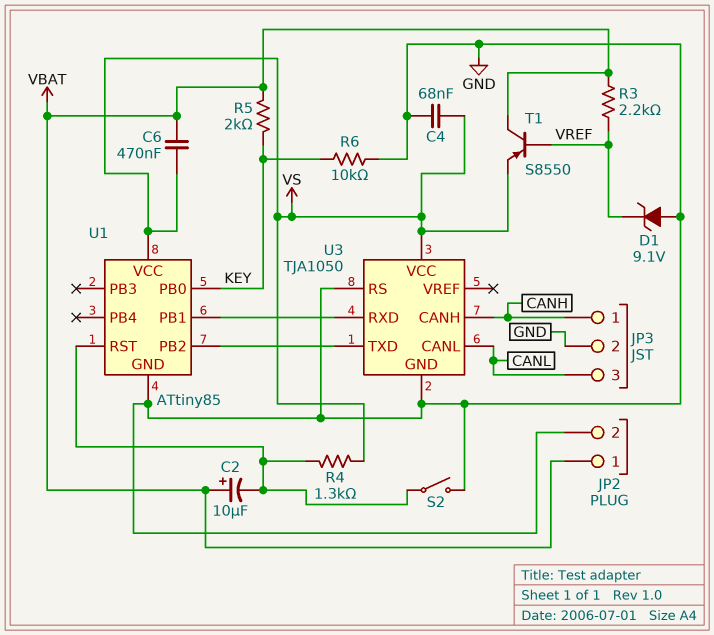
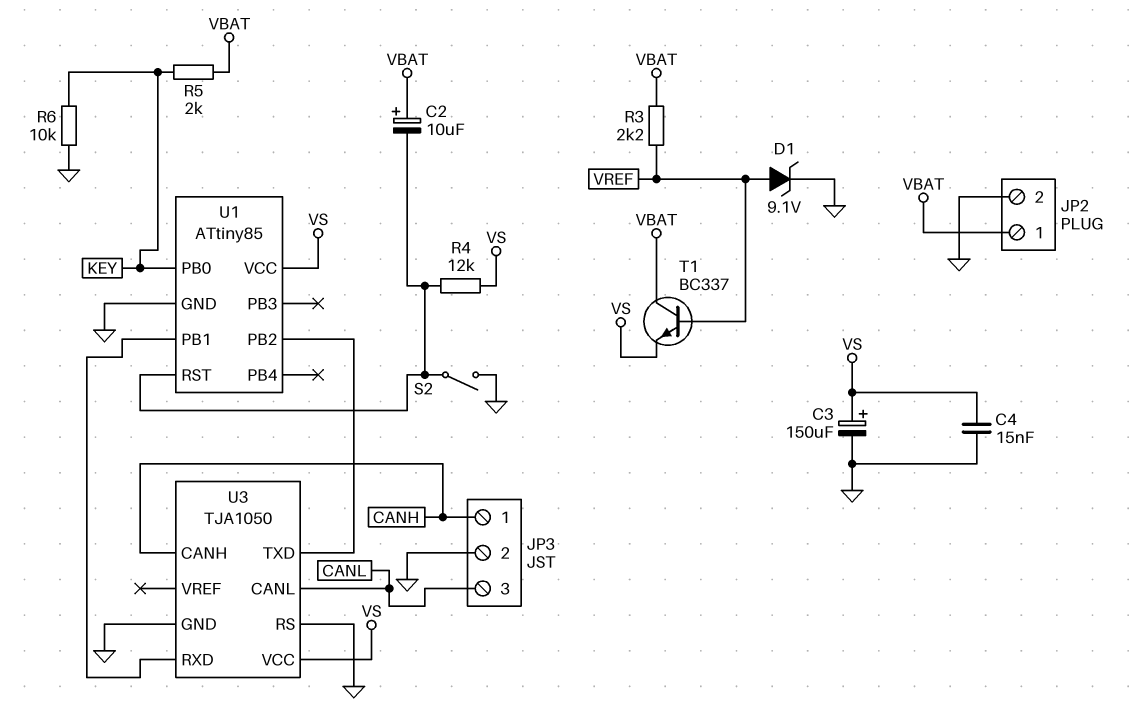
C3: none -> 150uF (plus VS, minus GND)
C4: 68nF (GND, VS) -> 15nF (GND, VS)
C6: 470nF (VBAT, VS) -> none
D1: zener 9.1V (A GND, K VREF) -> zener 9.1V (A VREF, K GND)
R4: 1.3k (U1/RST, VS) -> 12k (U1/RST, VS)
T1: PNP S8550 (B VREF, C VBAT, E VS) -> NPN BC337 (B VREF, C VBAT, E VS)

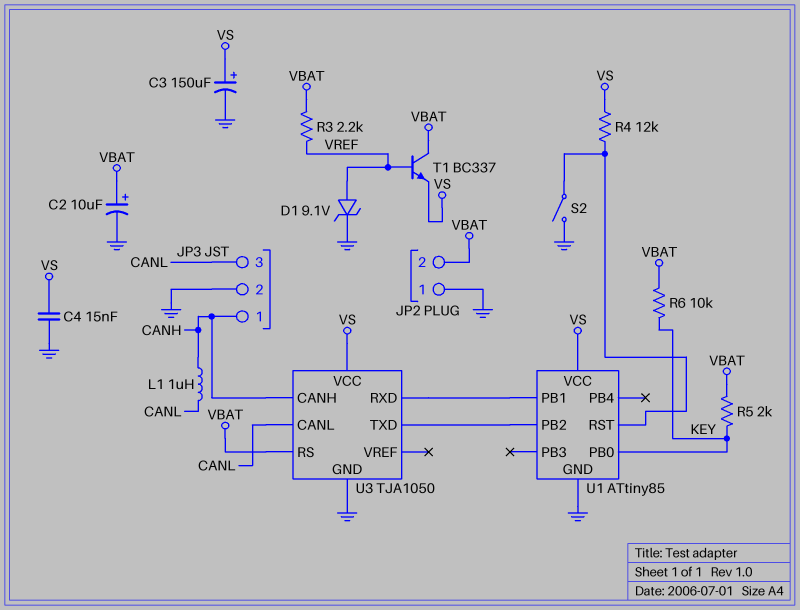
C2: 10uF (plus VBAT, minus U1/RST) -> 10uF (plus VBAT, minus GND)
JP2 pin 1: VBAT -> GND
JP2 pin 2: GND -> VBAT
L1: none -> 1uH (CANH, CANL)
R6: 10k (GND, KEY) -> 10k (KEY, VBAT)
U3 pin RS: GND -> VBAT

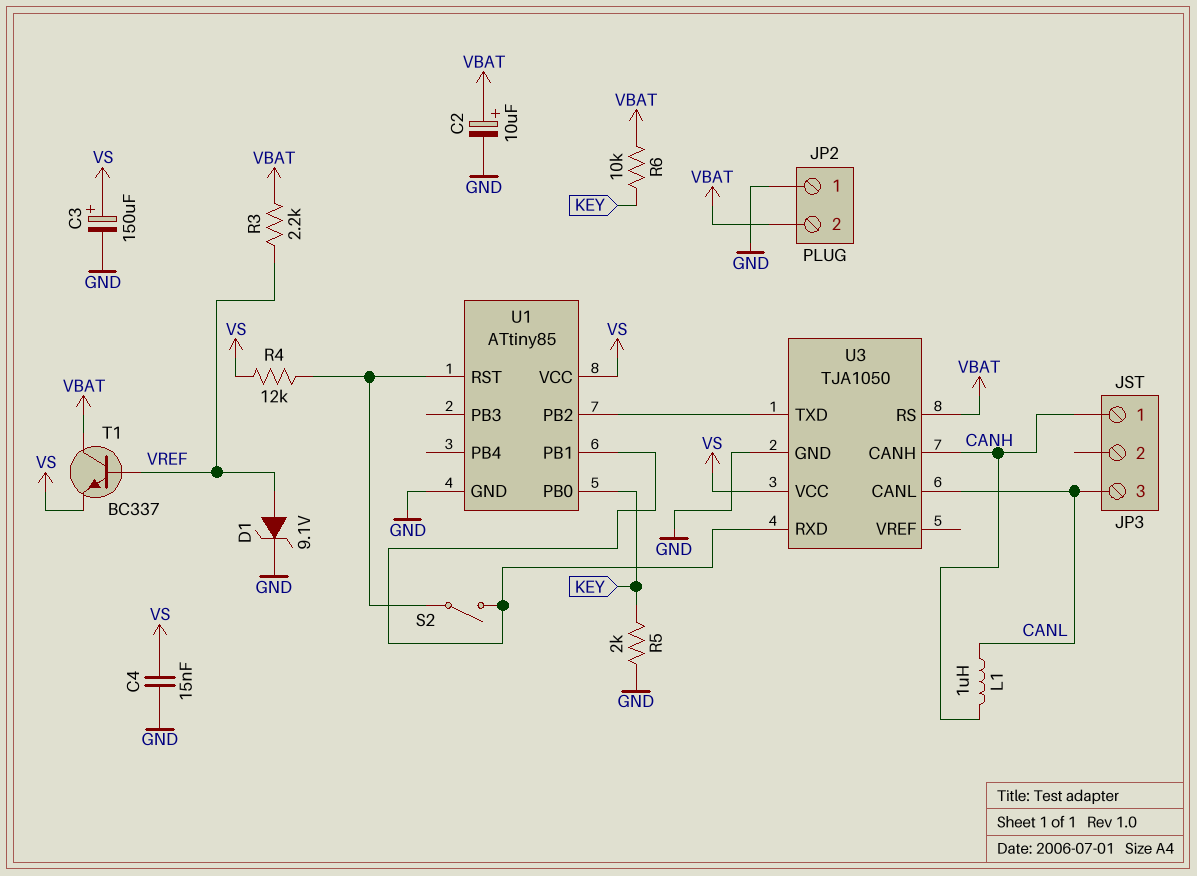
JP3 pin 2: GND -> none
R5: 2k (KEY, VBAT) -> 2k (GND, KEY)
S2: switch (GND, U1/RST) -> switch (U1/PB1, U1/RST)

